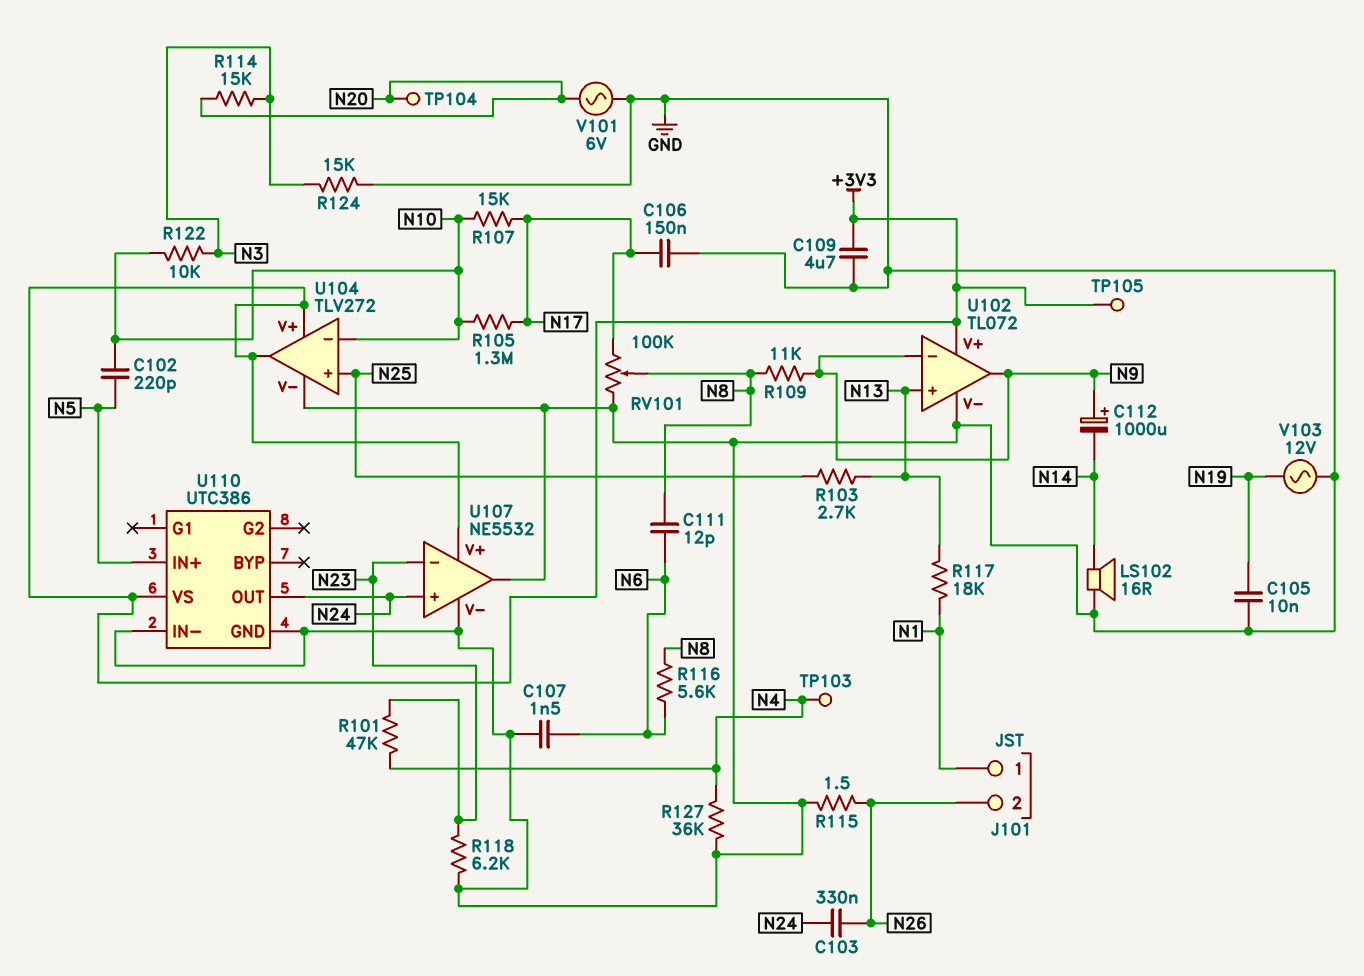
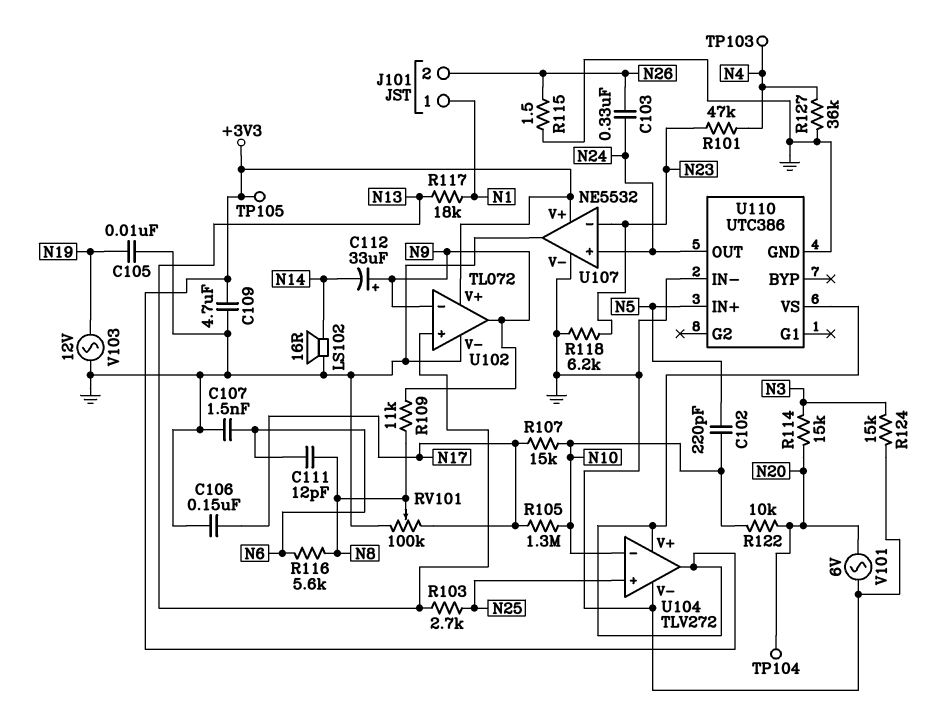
C112: 1000uF (plus N9, minus N14) -> 33uF (plus N9, minus N14)
R122: 10k (N3, N10) -> 10k (N10, N20)

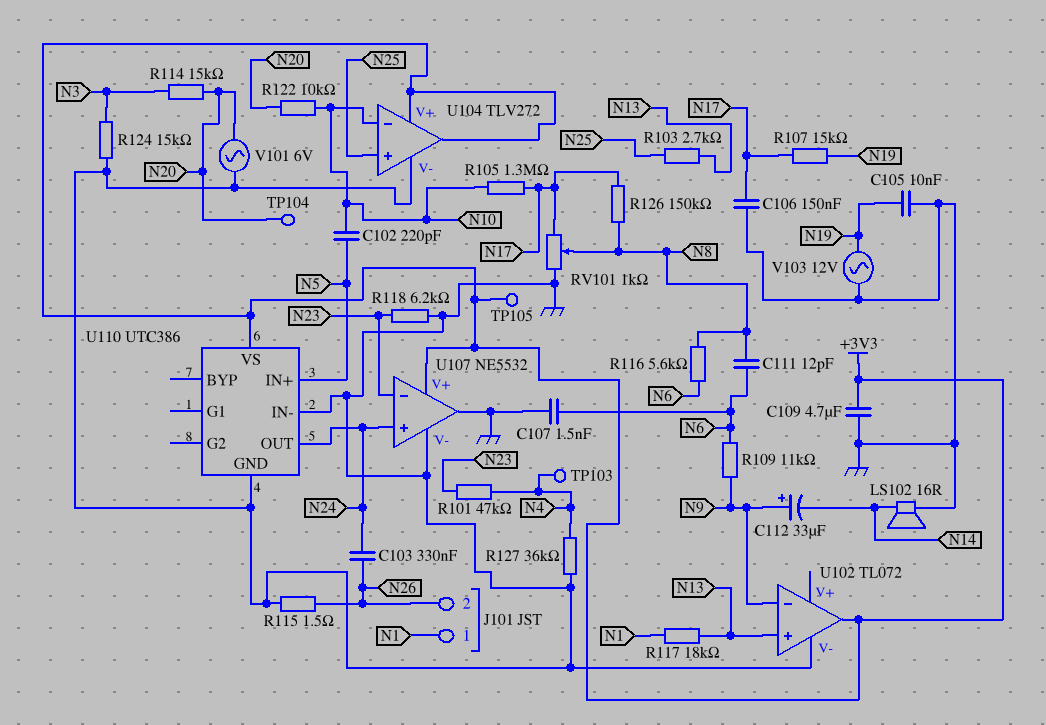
R107: 15k (N10, N17) -> 15k (N17, N19)
R109: 11k (N8, N9) -> 11k (N6, N9)
R126: none -> 150k (N8, N17)
RV101: 100k (GND, N17, wiper N8) -> 1k (GND, N17, wiper N8)
U102 pin V+: +3V3 -> none
U102 pin out: N9 -> +3V3

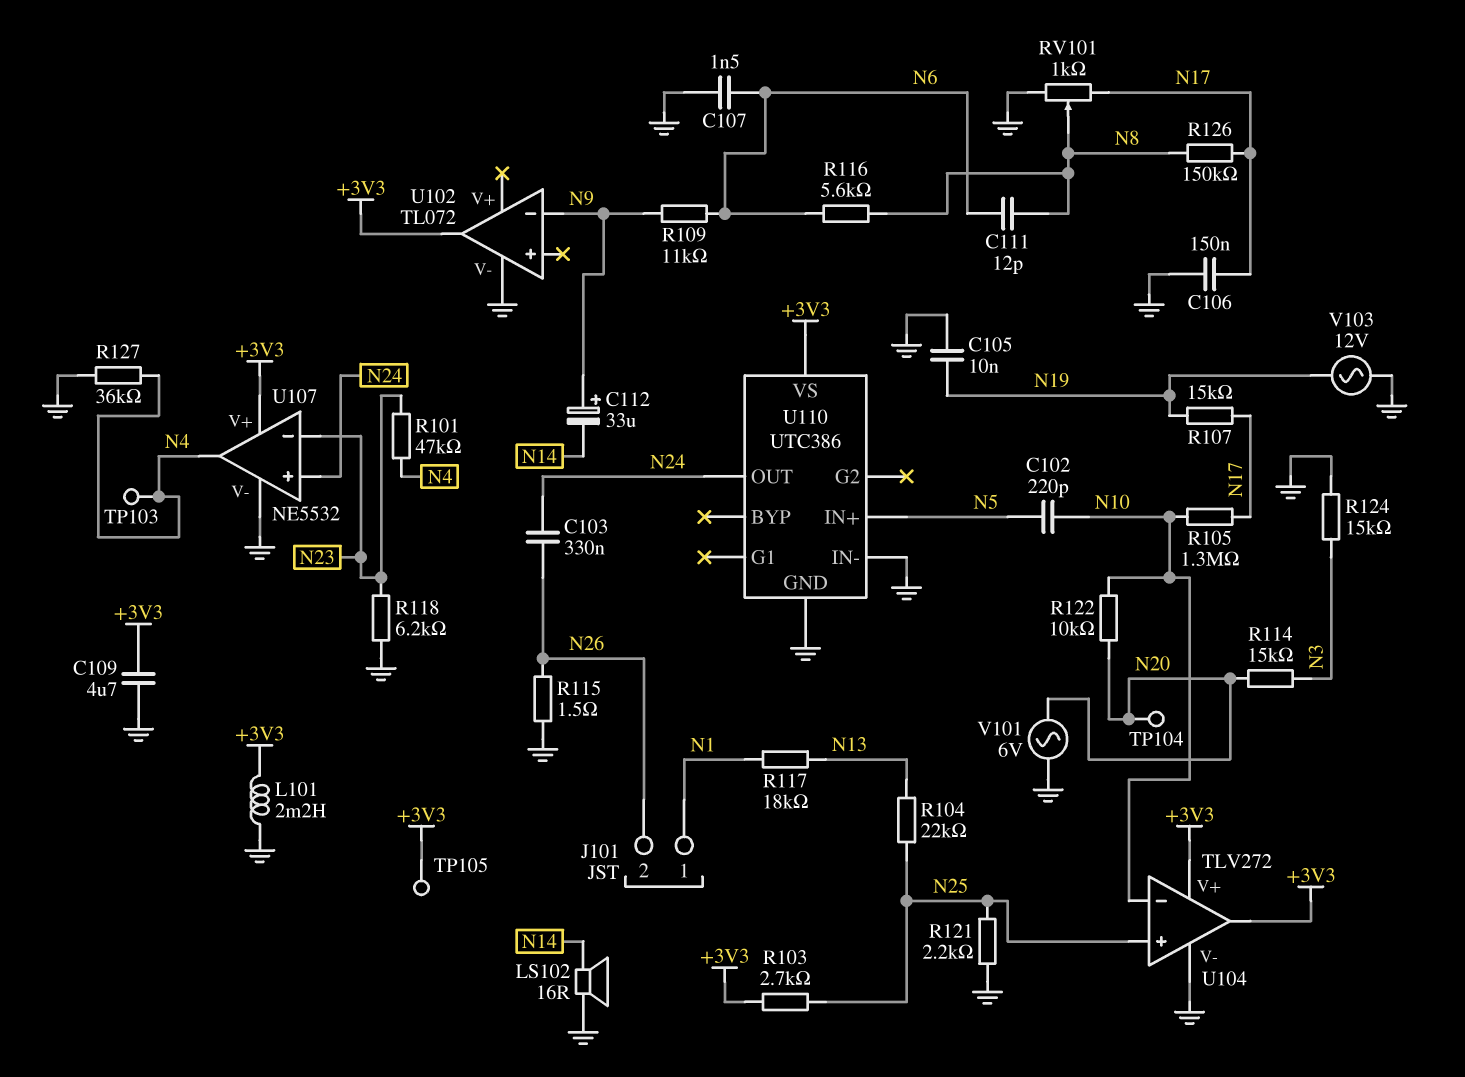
L101: none -> 2.2mH (+3V3, GND)
R103: 2.7k (N13, N25) -> 2.7k (+3V3, N25)
R104: none -> 22k (N13, N25)
R121: none -> 2.2k (GND, N25)
U102 pin in+: N13 -> none
U107 pin out: GND -> N4

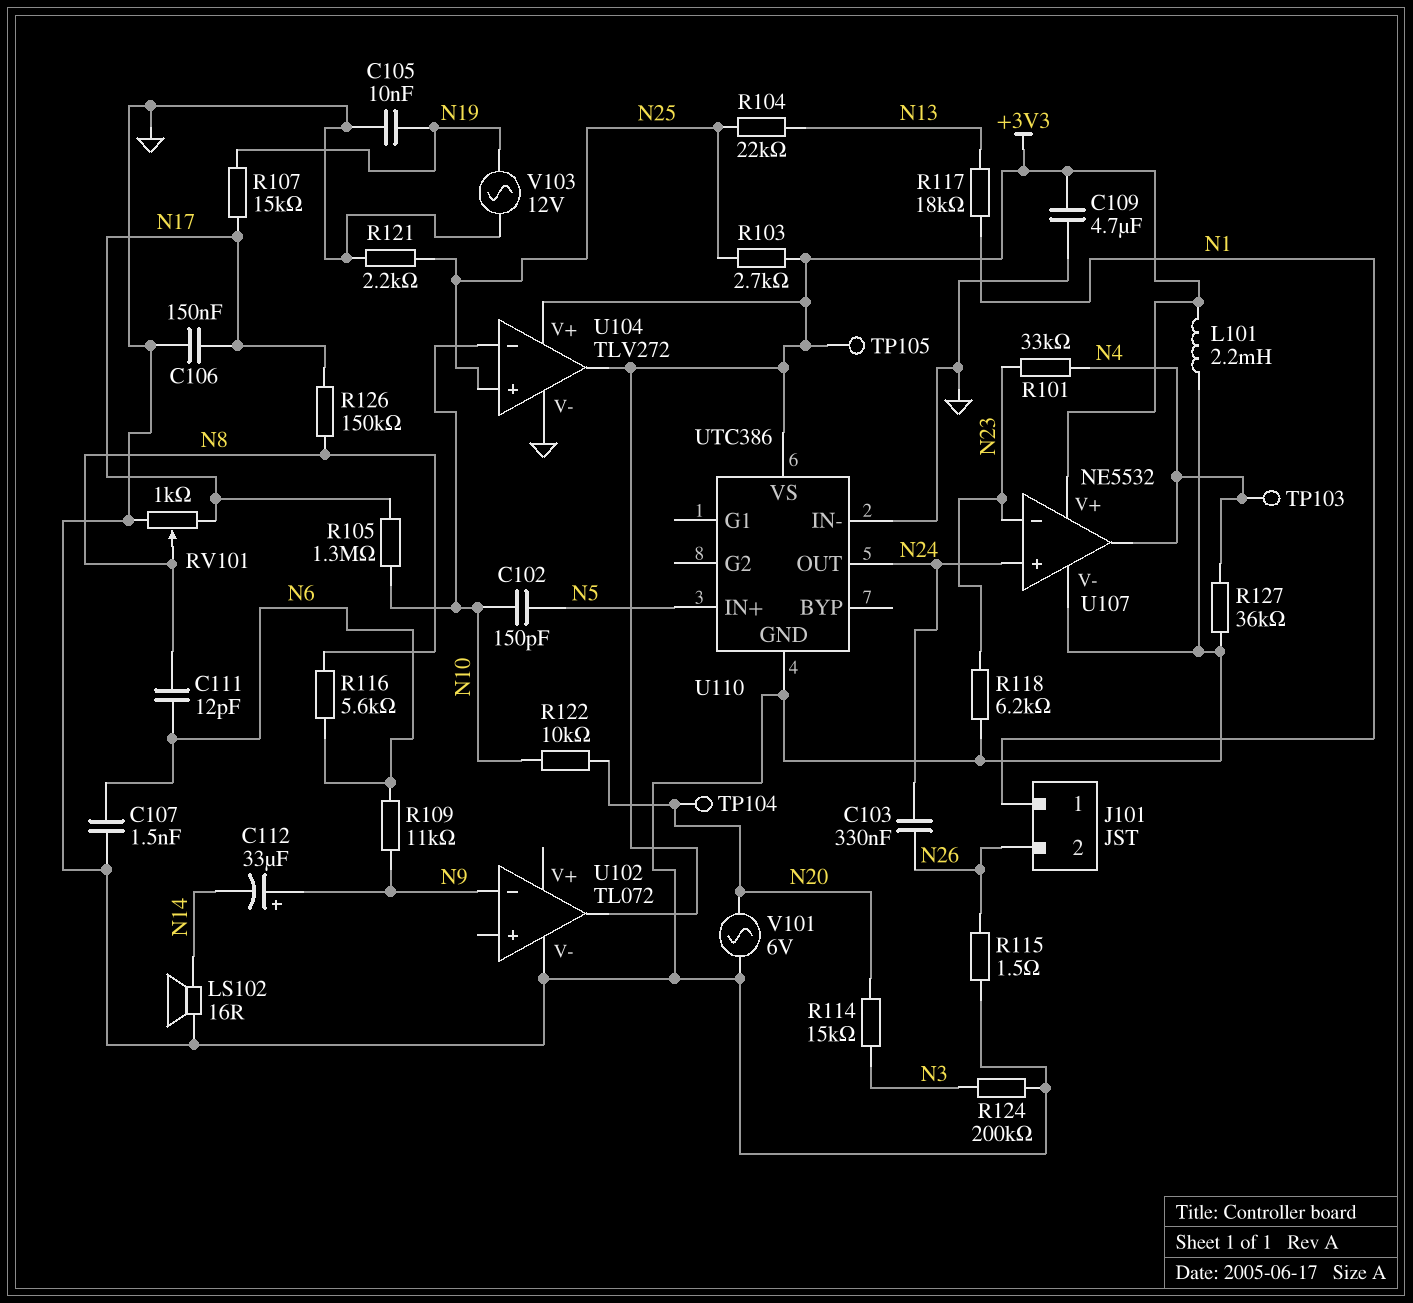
C102: 220pF (N5, N10) -> 150pF (N5, N10)
R101: 47k (N4, N23) -> 33k (N4, N23)
R124: 15k (GND, N3) -> 200k (GND, N3)

